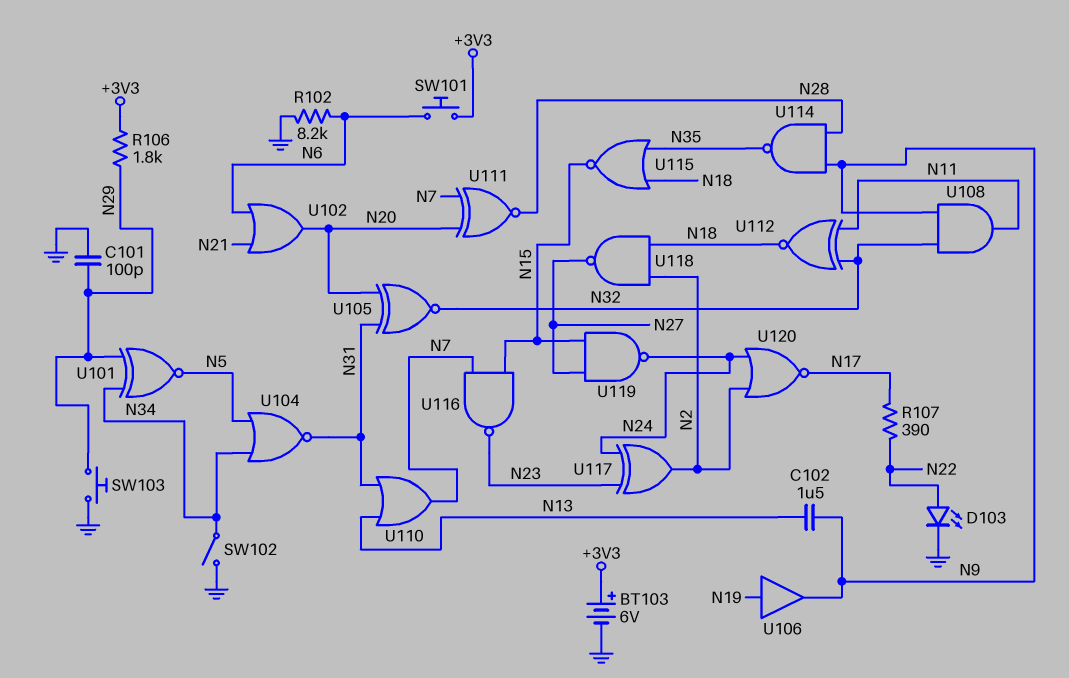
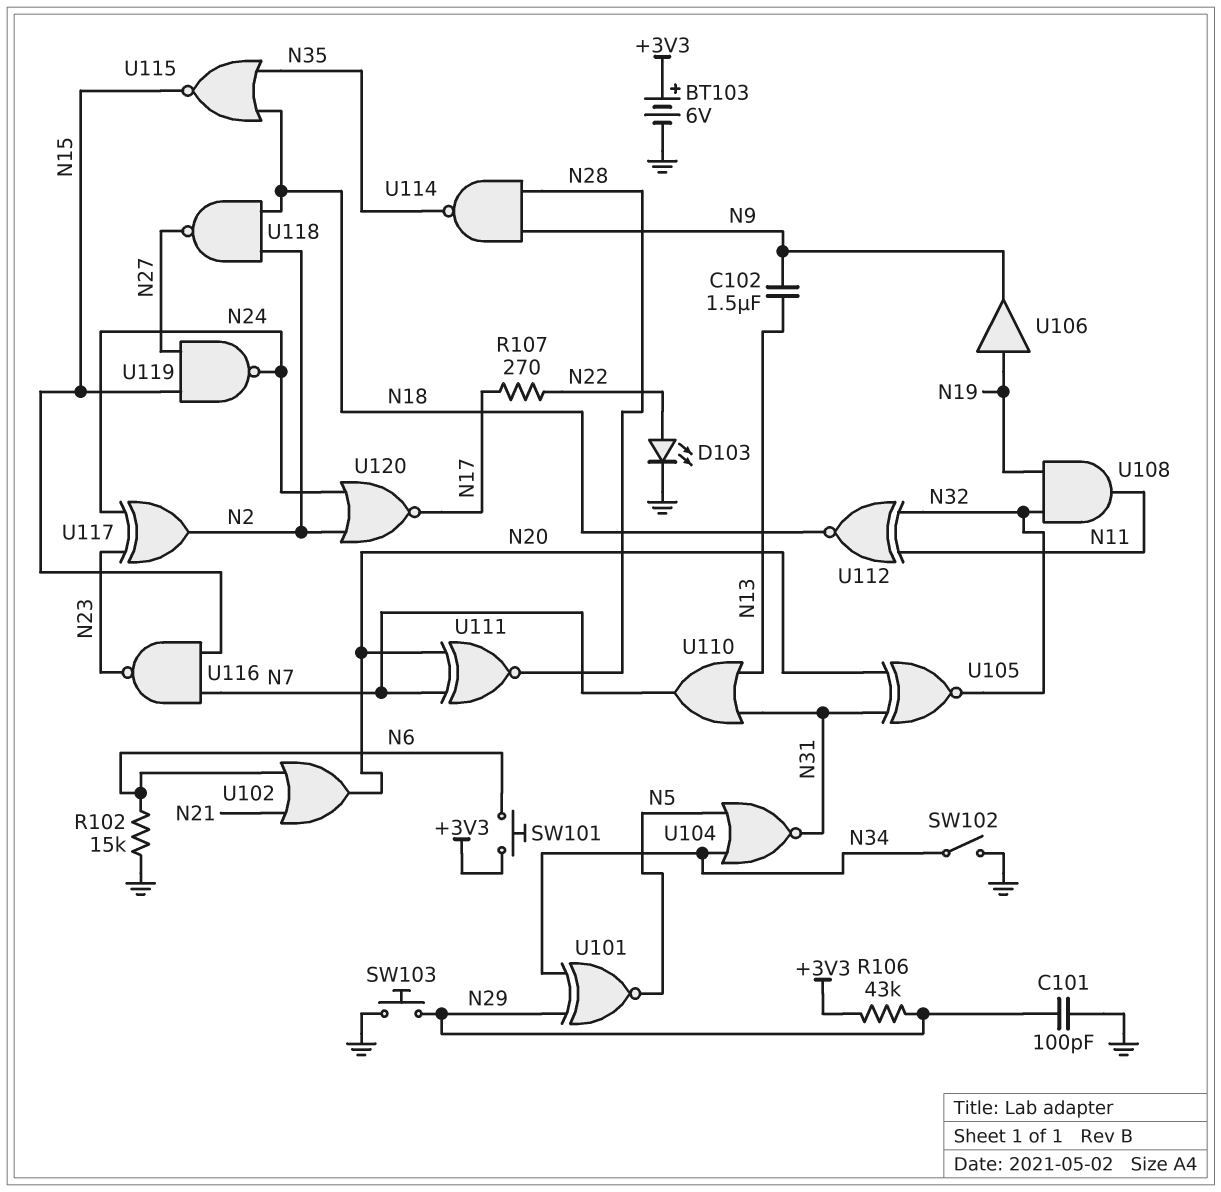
R102: 8.2k (GND, N6) -> 15k (GND, N6)
R106: 1.8k (+3V3, N29) -> 43k (+3V3, N29)
R107: 390 (N17, N22) -> 270 (N17, N22)
U108: AND (in N9, in N32, out N11) -> AND (in N19, in N32, out N11)

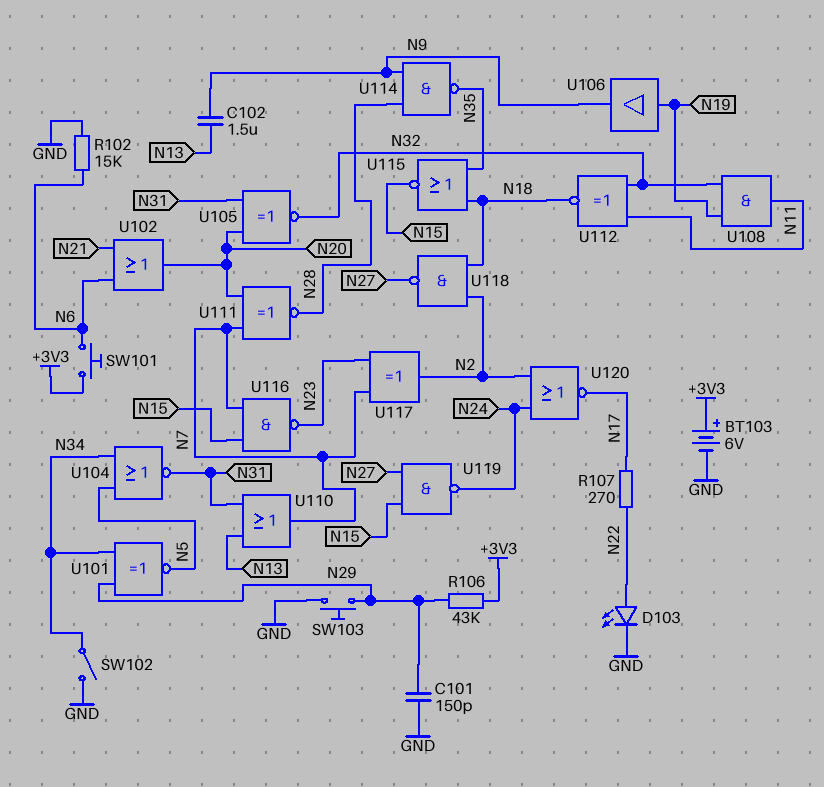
C101: 100pF (GND, N29) -> 150pF (GND, N29)
U117: XOR (in N23, in N24, out N2) -> XOR (in N7, in N23, out N2)

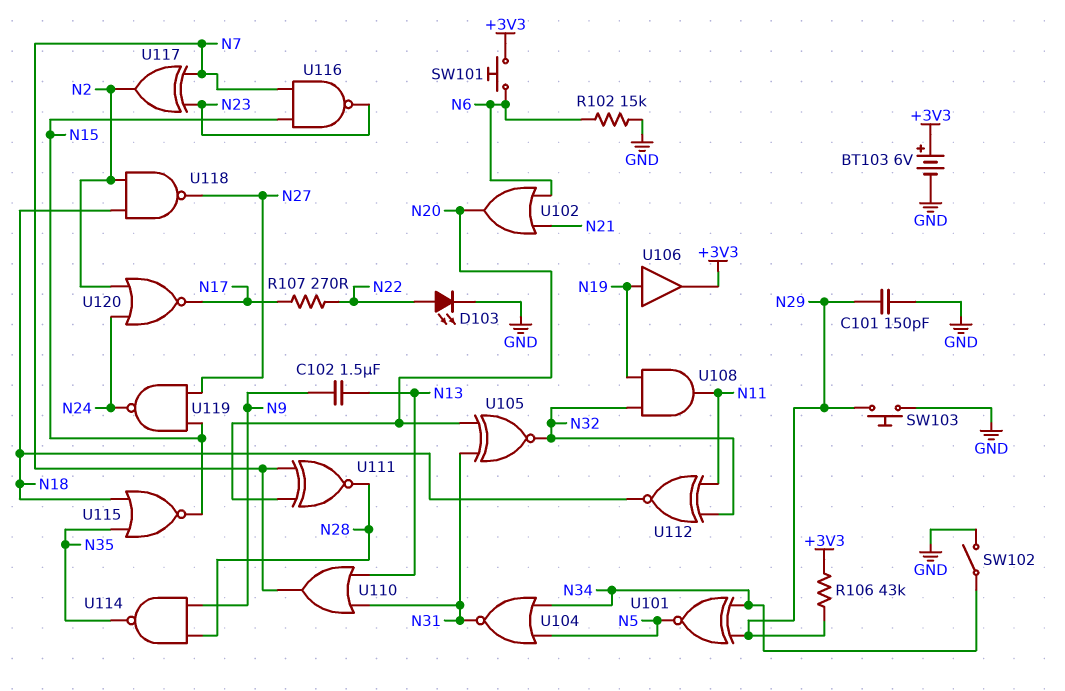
U106: buffer (in N19, out N9) -> buffer (in N19, out +3V3)

